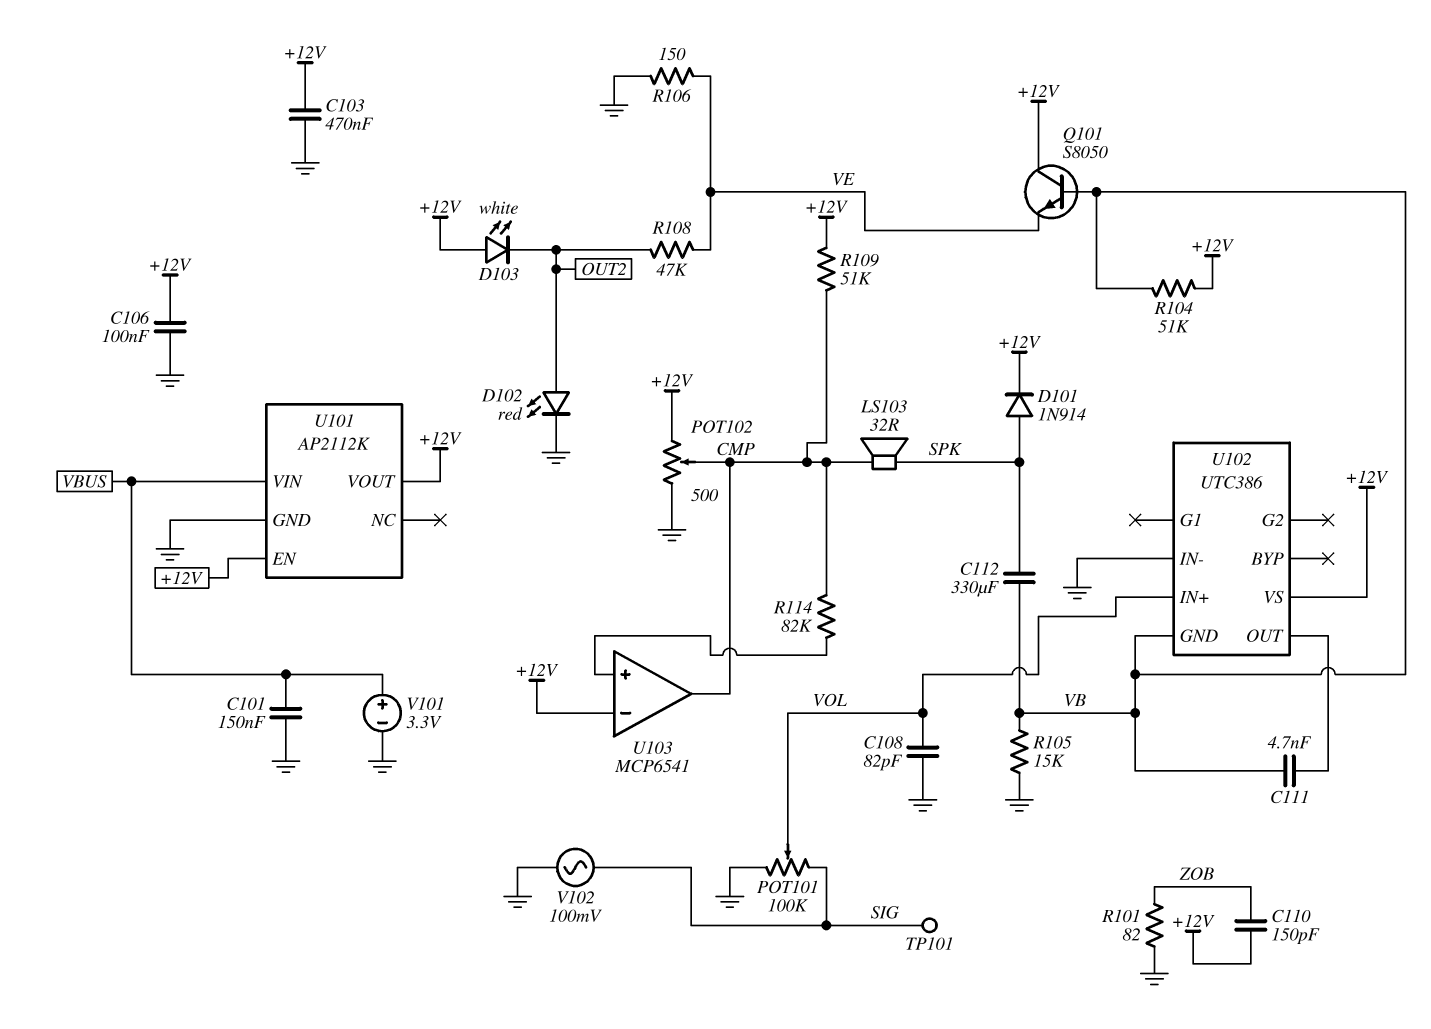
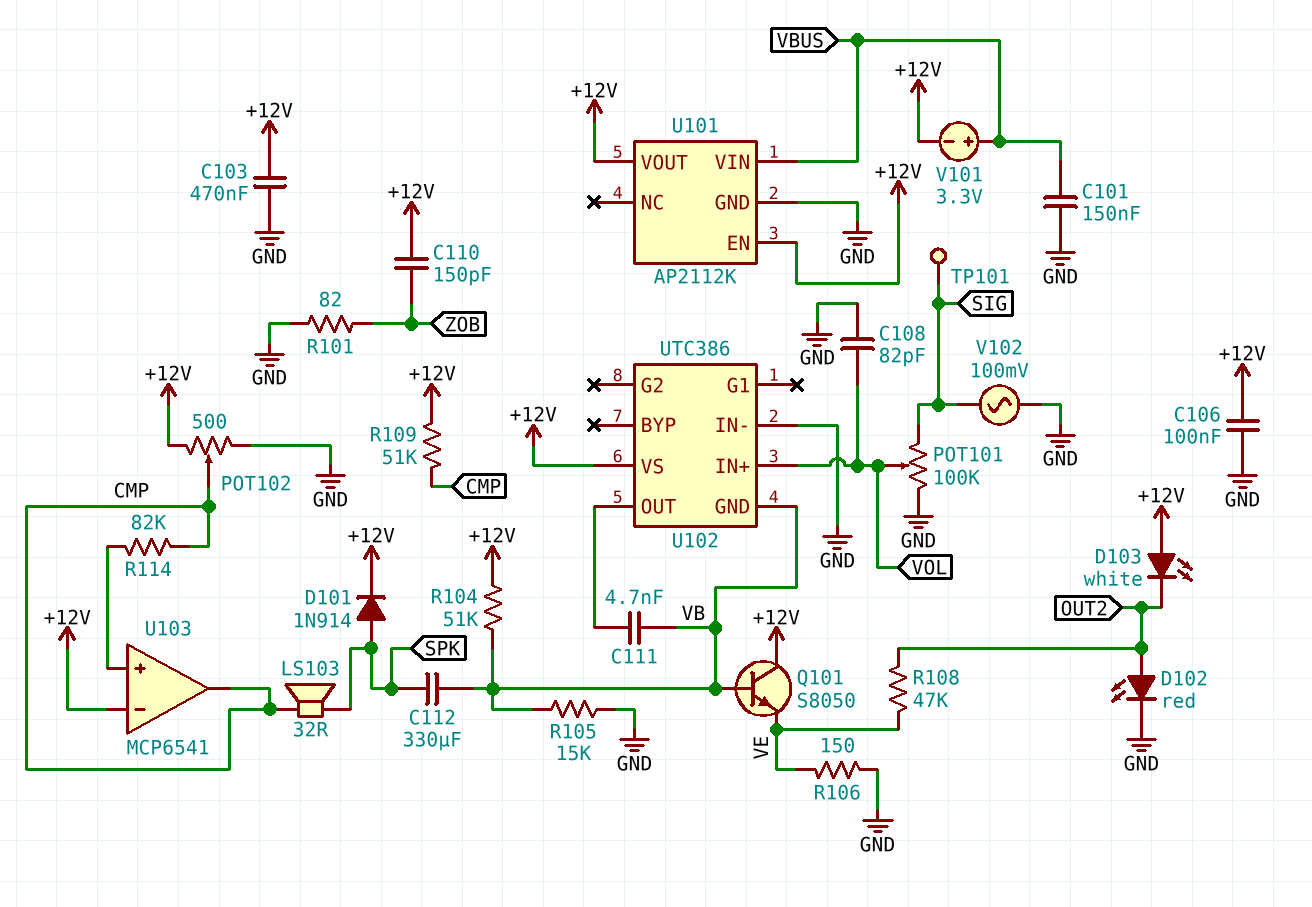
V101: 3.3V (plus VBUS, minus GND) -> 3.3V (plus VBUS, minus +12V)

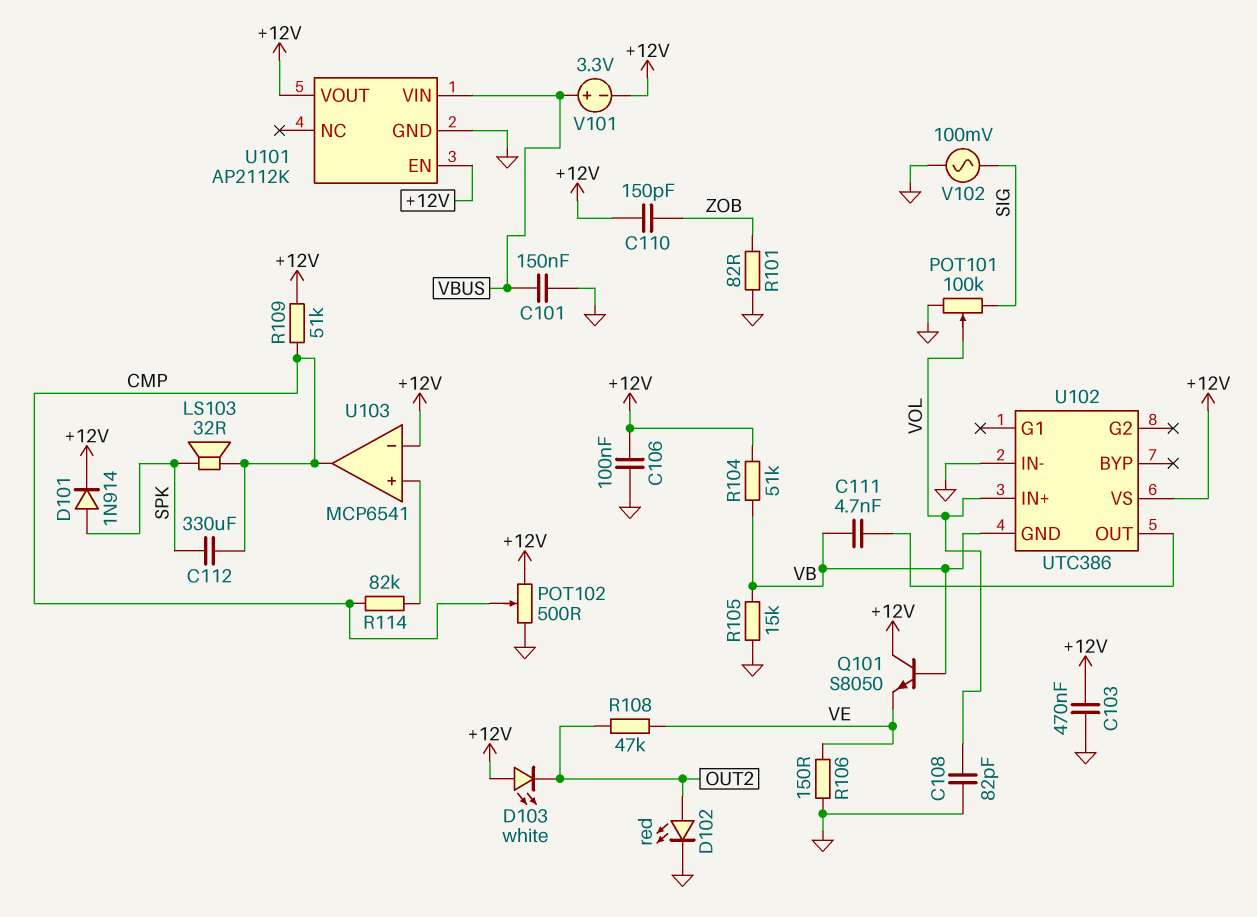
C112: 330uF (SPK, VB) -> 330uF (CMP, SPK)
TP101: test point (SIG) -> none

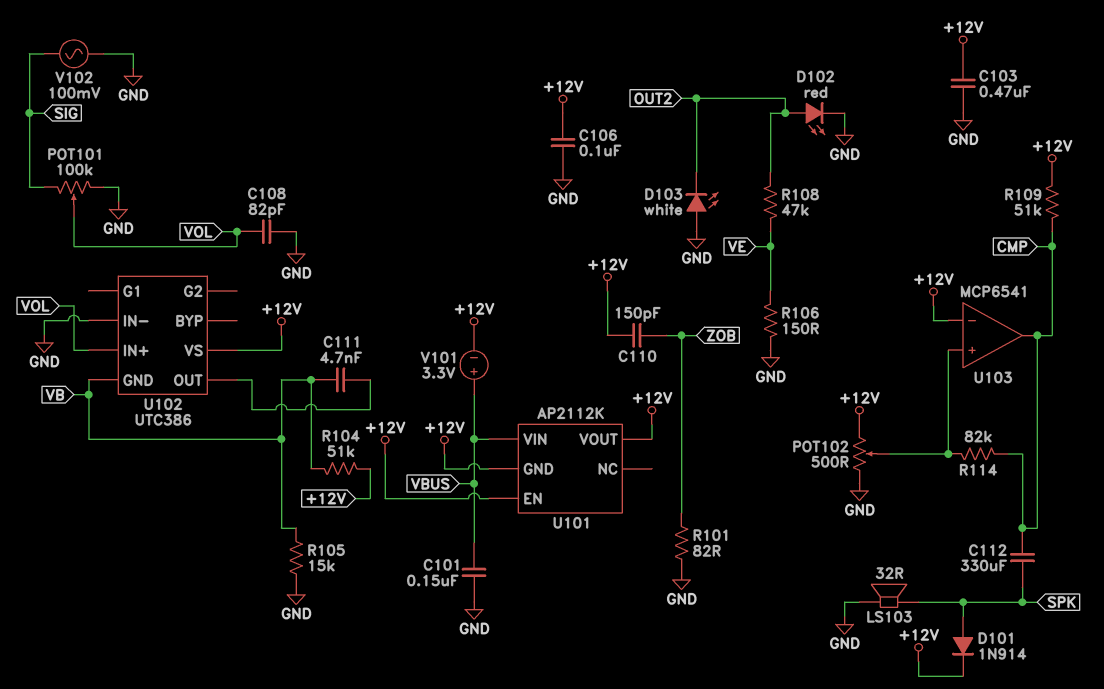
D103: LED white (A +12V, K OUT2) -> LED white (A GND, K OUT2)
LS103: speaker 32R (CMP, SPK) -> speaker 32R (GND, SPK)
POT102: 500 (+12V, GND, wiper CMP) -> 500 (+12V, GND, wiper U103/in+)
Q101: NPN S8050 (B VB, C +12V, E VE) -> none
U101 pin GND: GND -> +12V

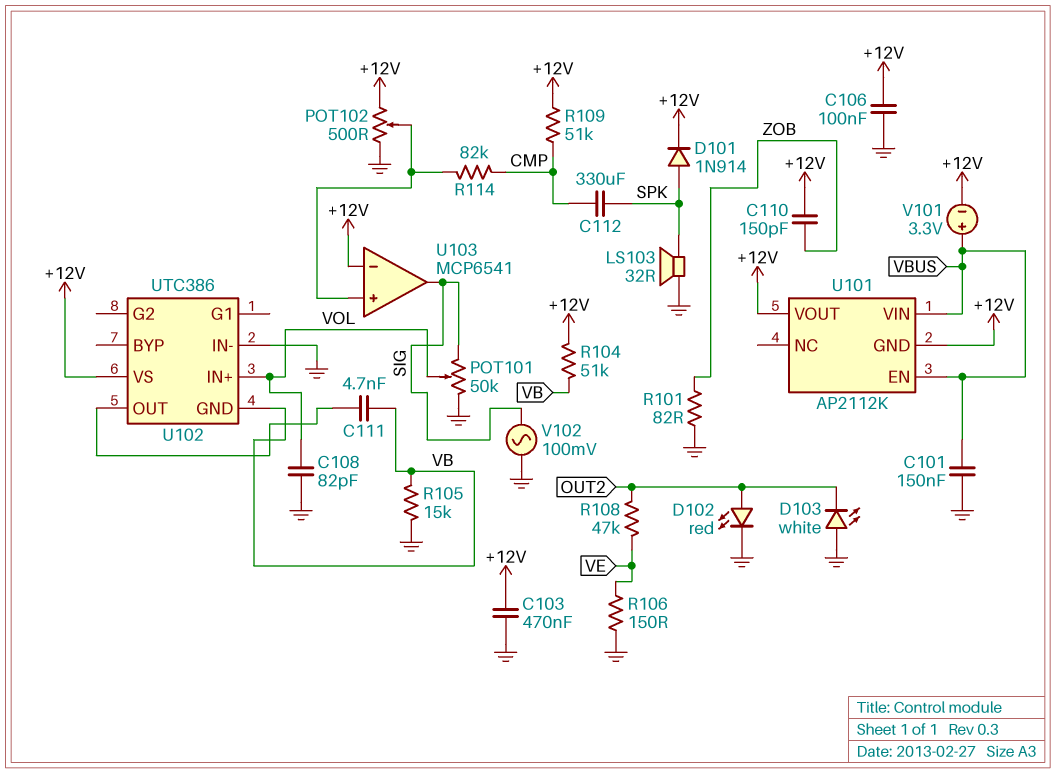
POT101: 100k (GND, SIG, wiper VOL) -> 50k (GND, SIG, wiper VOL)
U101 pin EN: +12V -> VBUS
U103 pin out: CMP -> SIG

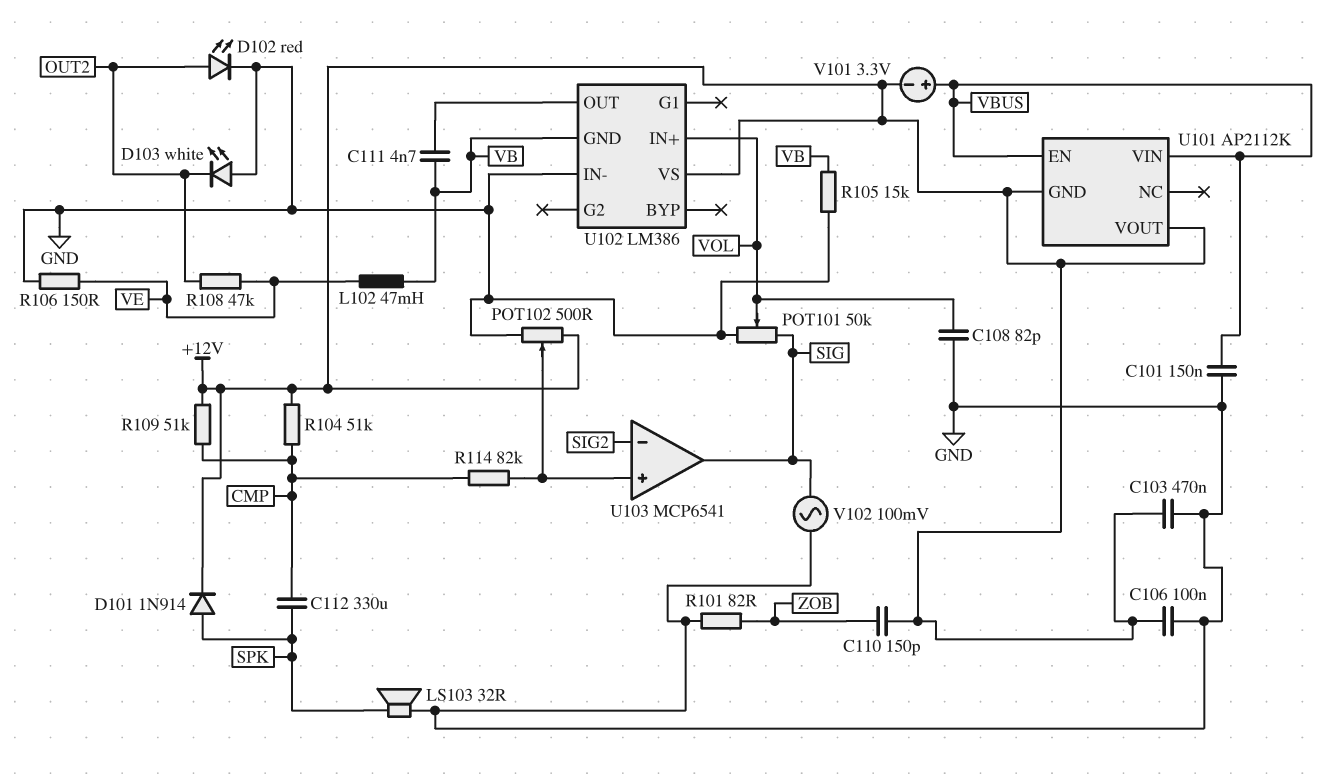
L102: none -> 47mH (VB, VE)
R104: 51k (+12V, VB) -> 51k (+12V, CMP)
U102: UTC386 -> LM386
U103 pin in-: +12V -> SIG2

